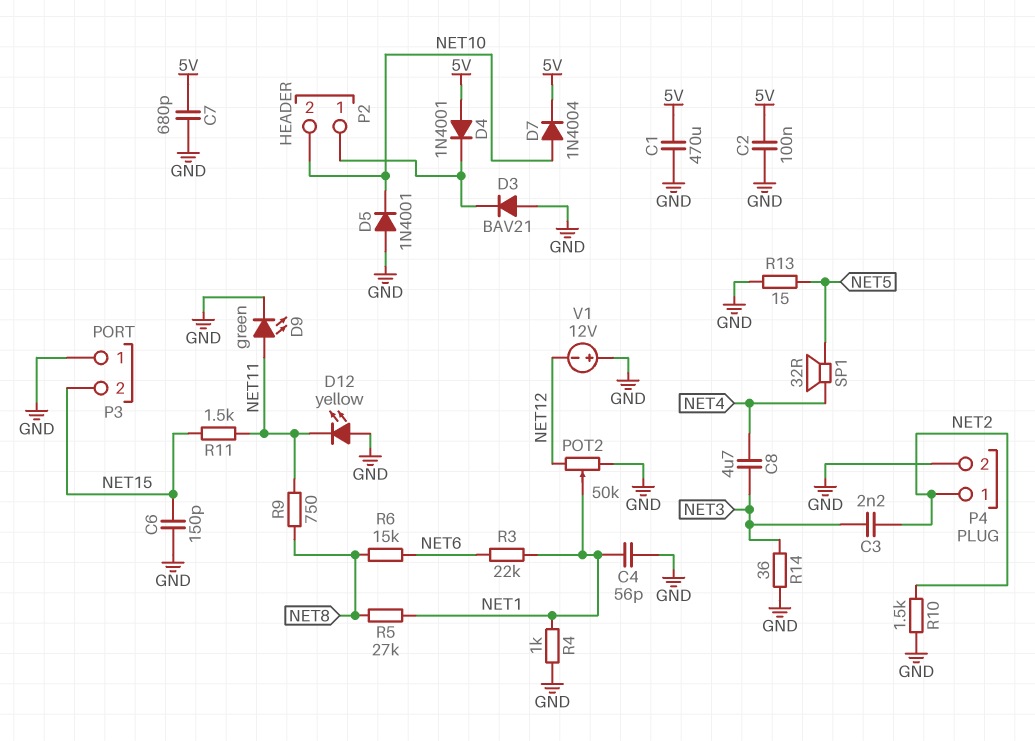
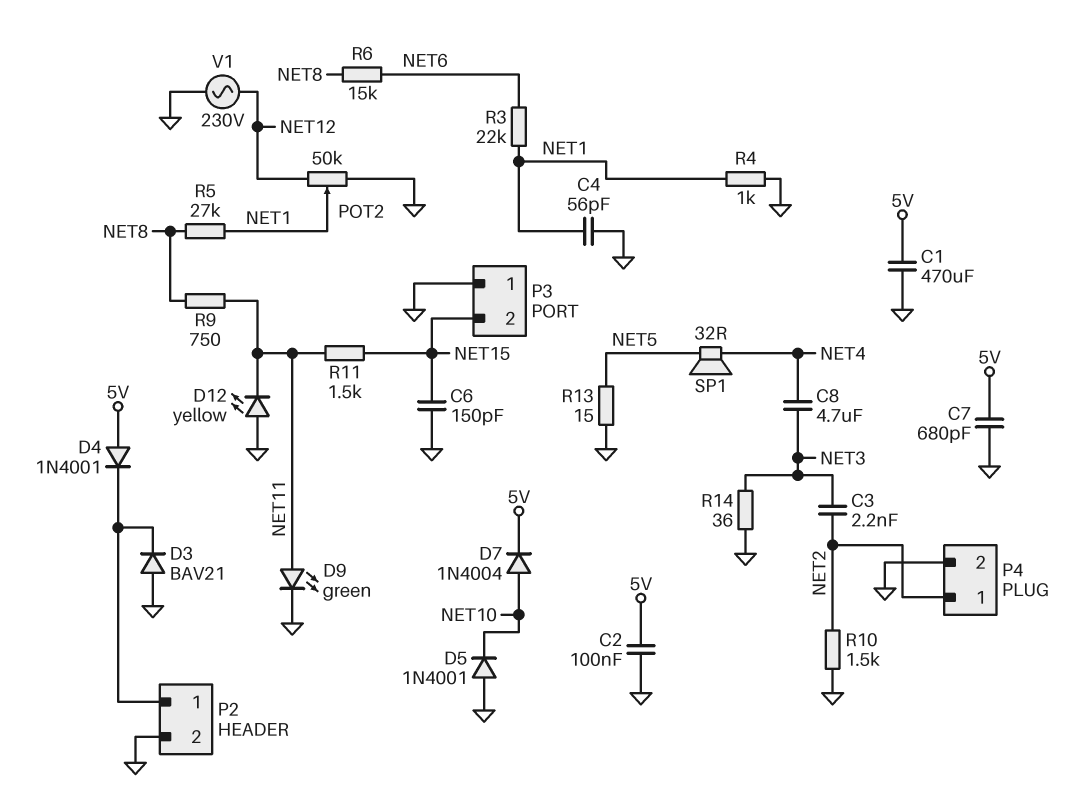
P2 pin 2: NET10 -> GND
V1: 12V (plus GND, minus NET12) -> AC 230V (GND, NET12)

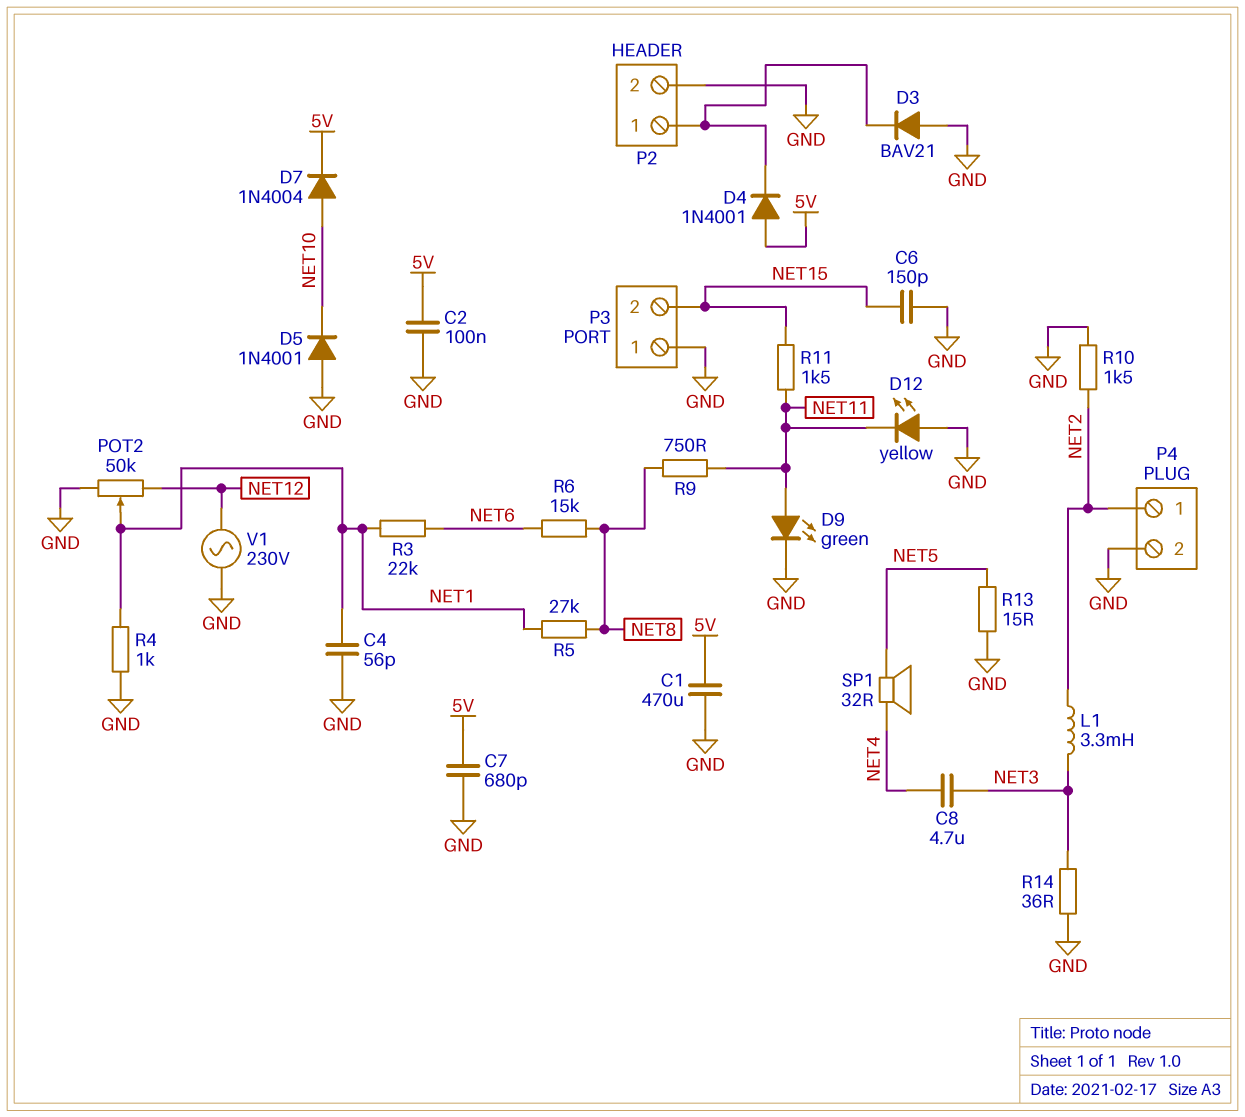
C3: 2.2nF (NET2, NET3) -> none
L1: none -> 3.3mH (NET2, NET3)

